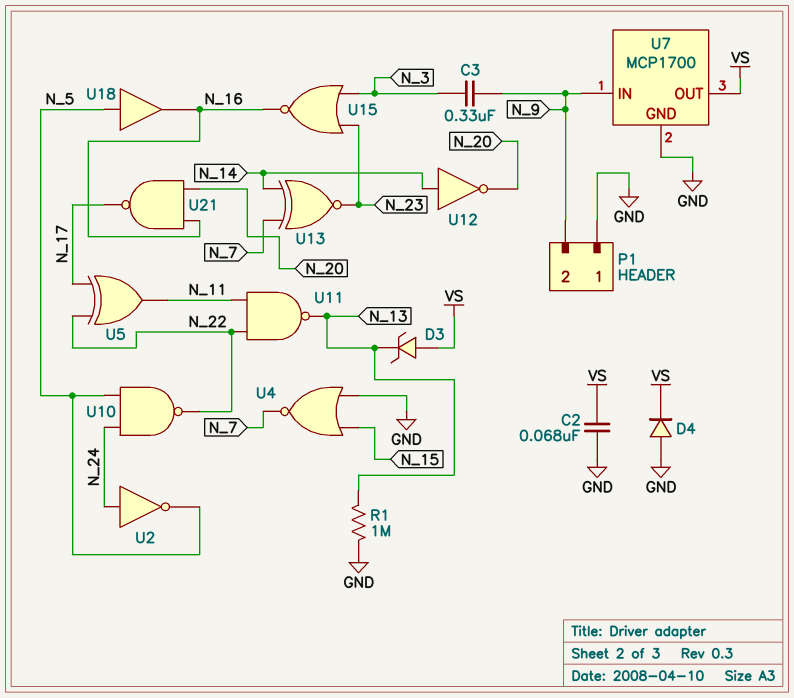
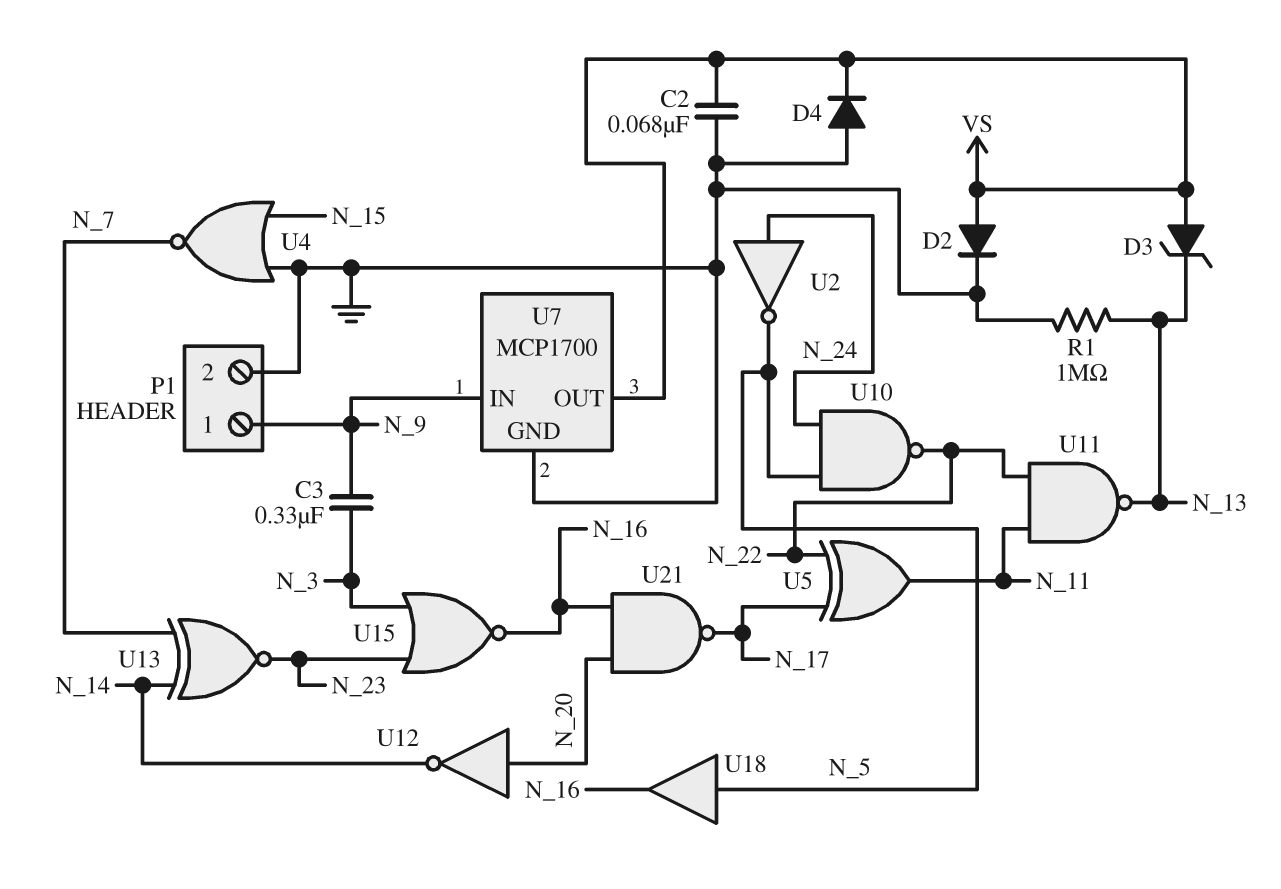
D2: none -> diode (A VS, K GND)
P1 pin 1: GND -> N_9
P1 pin 2: N_9 -> GND
U12: NOT (in N_14, out N_20) -> NOT (in N_20, out N_14)

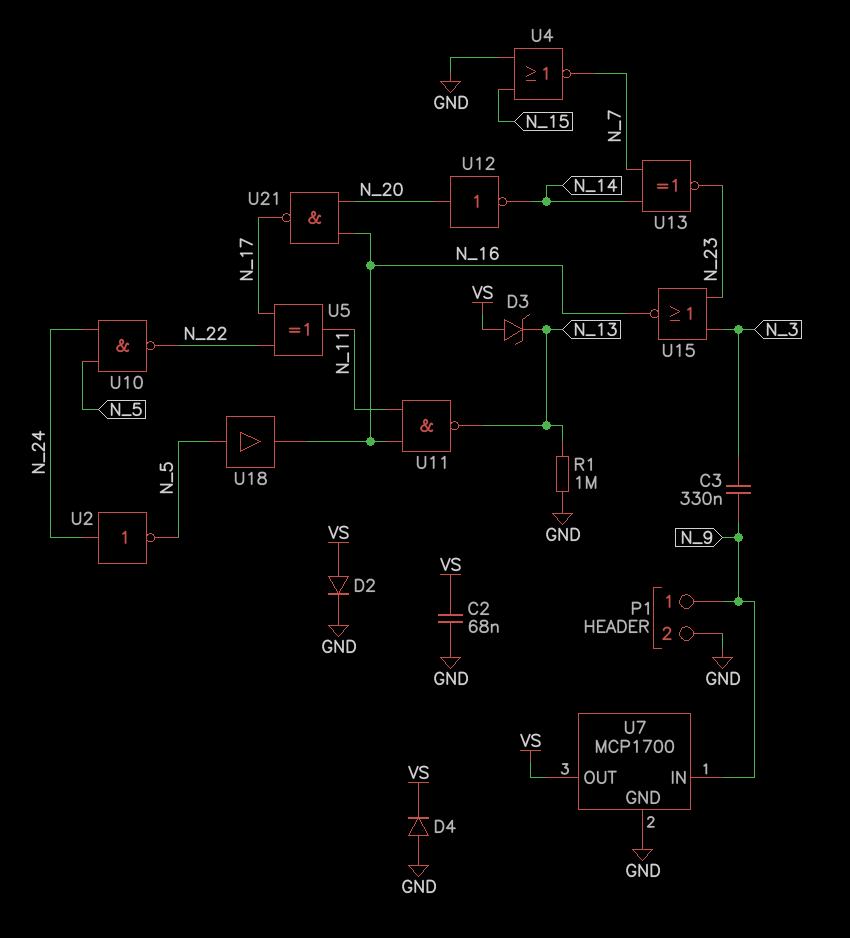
U11: NAND (in N_11, in N_22, out N_13) -> NAND (in N_11, in N_16, out N_13)

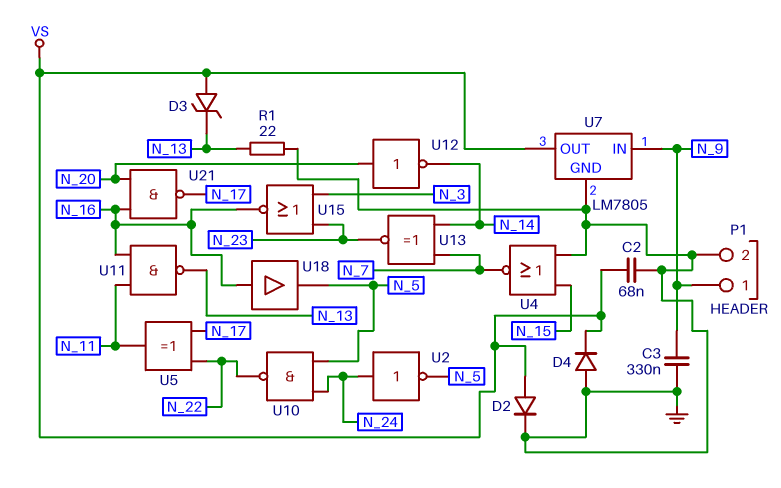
C3: 330nF (N_3, N_9) -> 330nF (GND, N_9)
R1: 1M (GND, N_13) -> 22 (GND, N_13)
U7: MCP1700 -> LM7805
U18: buffer (in N_5, out N_16) -> buffer (in N_16, out N_5)

